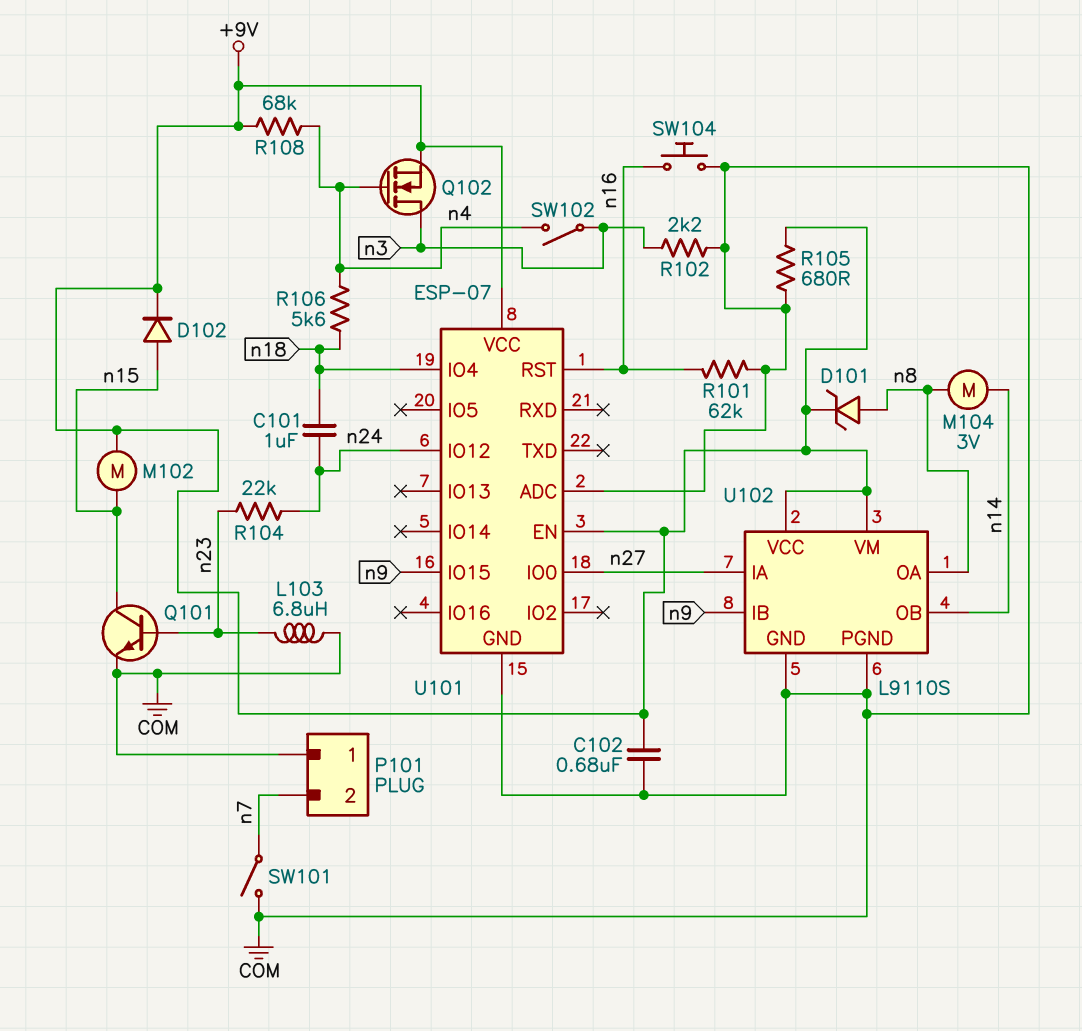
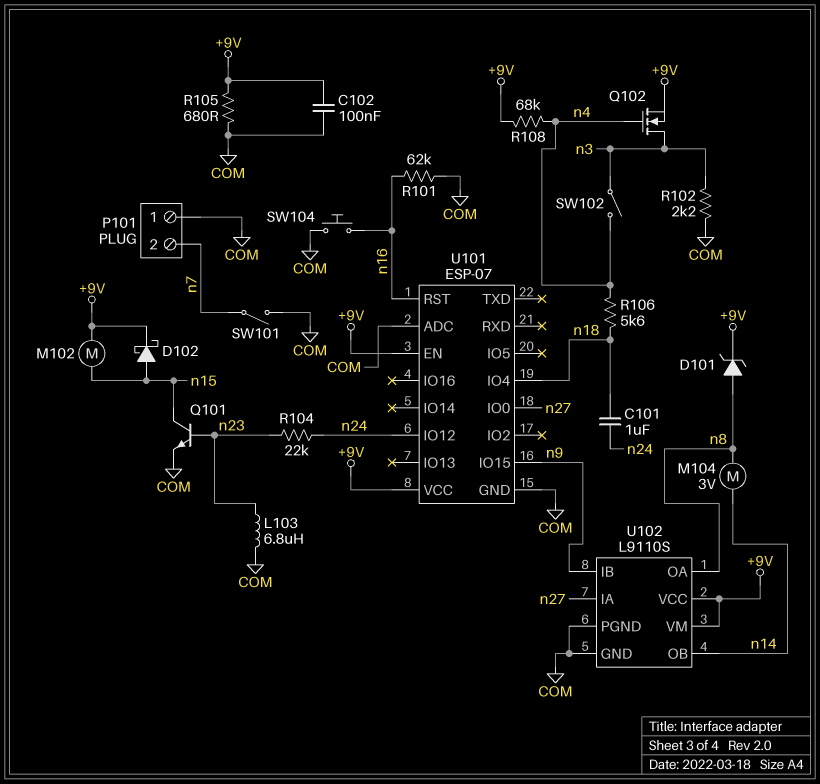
C102: 680nF (+9V, COM) -> 100nF (+9V, COM)
D102: diode (A n15, K +9V) -> schottky (A n15, K +9V)

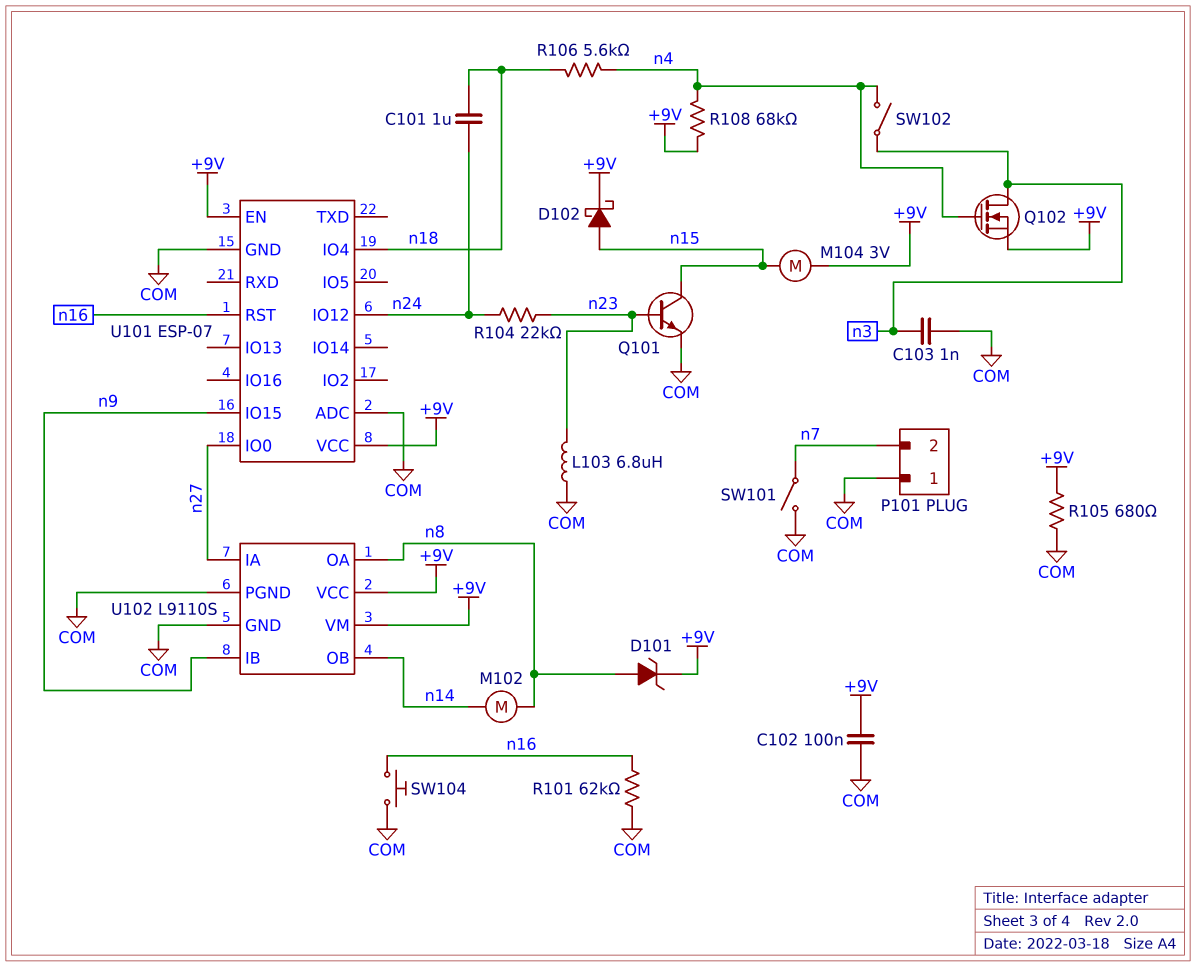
C103: none -> 1nF (COM, n3)
M102: motor (+9V, n15) -> motor (n8, n14)
M104: motor 3V (n8, n14) -> motor 3V (+9V, n15)
R102: 2.2k (COM, n3) -> none

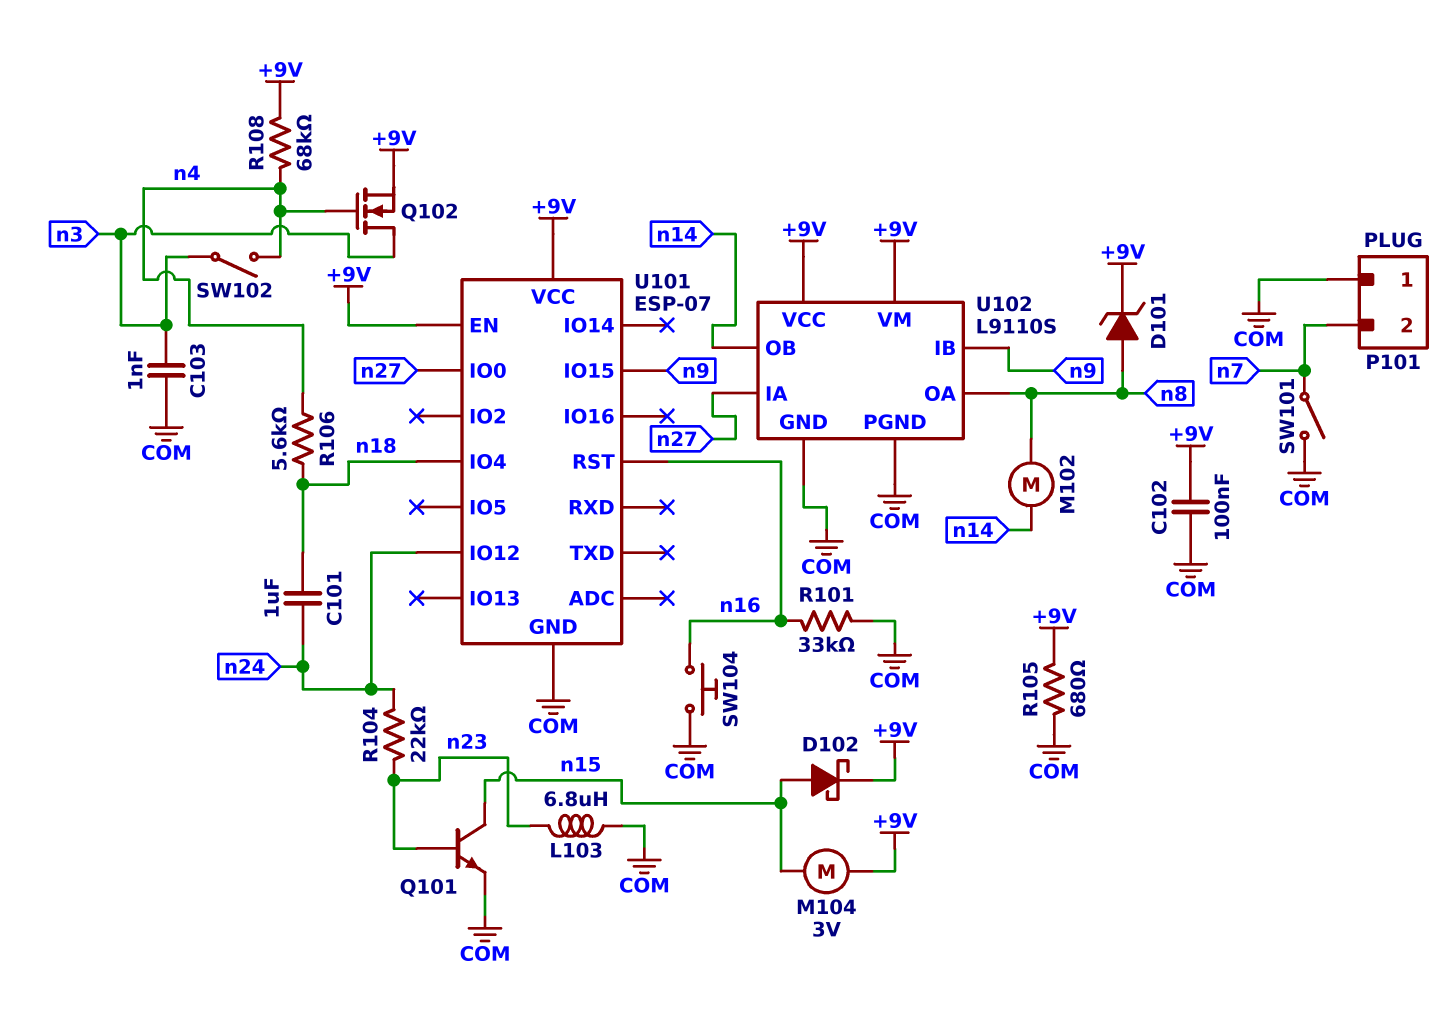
R101: 62k (COM, n16) -> 33k (COM, n16)
U101 pin ADC: COM -> none

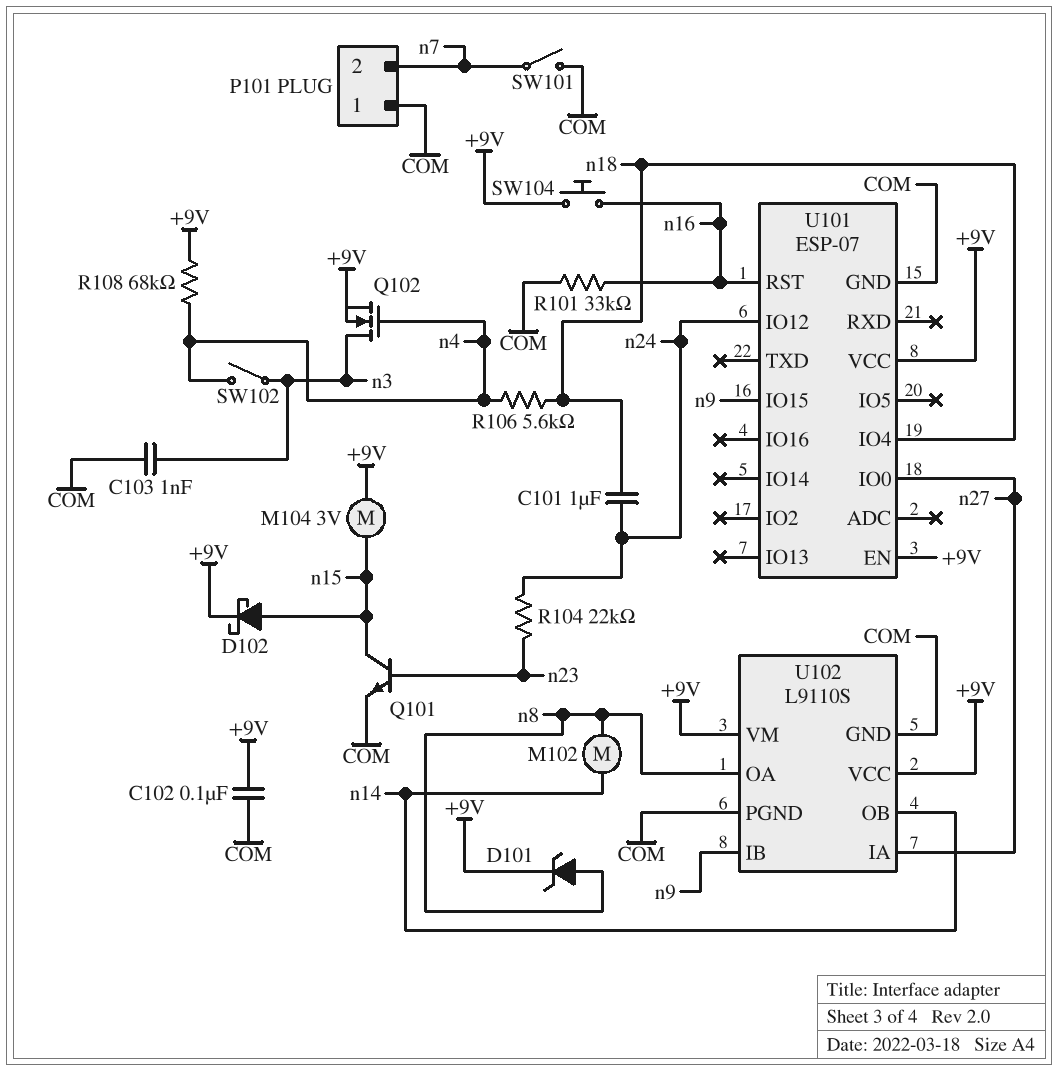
L103: 6.8uH (COM, n23) -> none
R105: 680 (+9V, COM) -> none
SW104: button (COM, n16) -> button (+9V, n16)

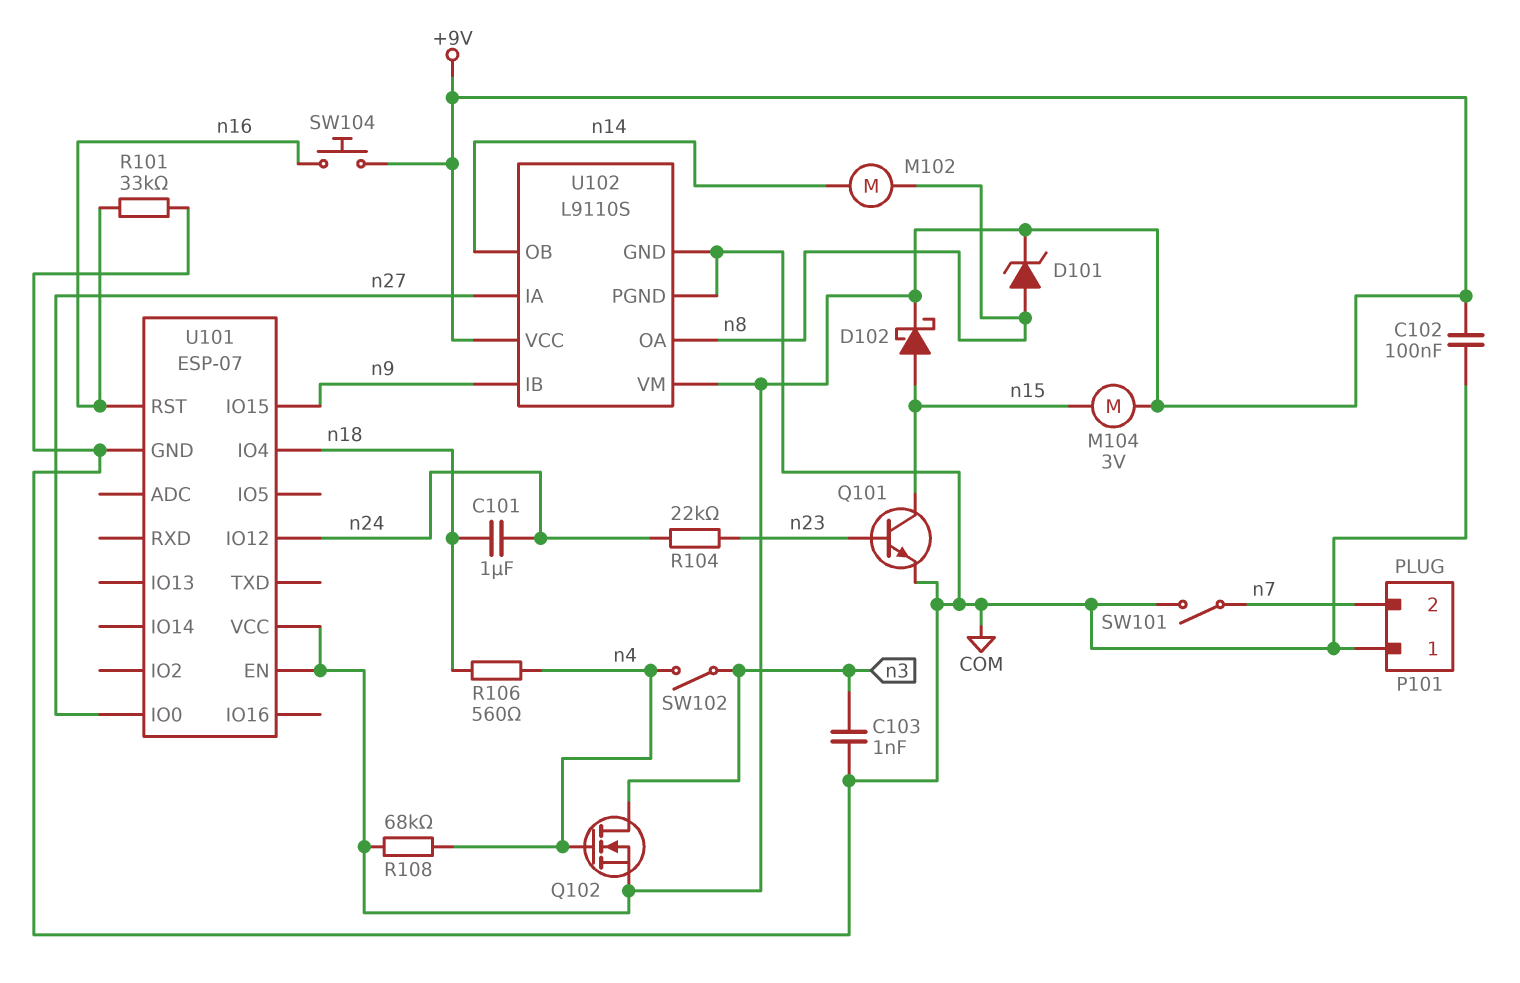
R106: 5.6k (n4, n18) -> 560 (n4, n18)

